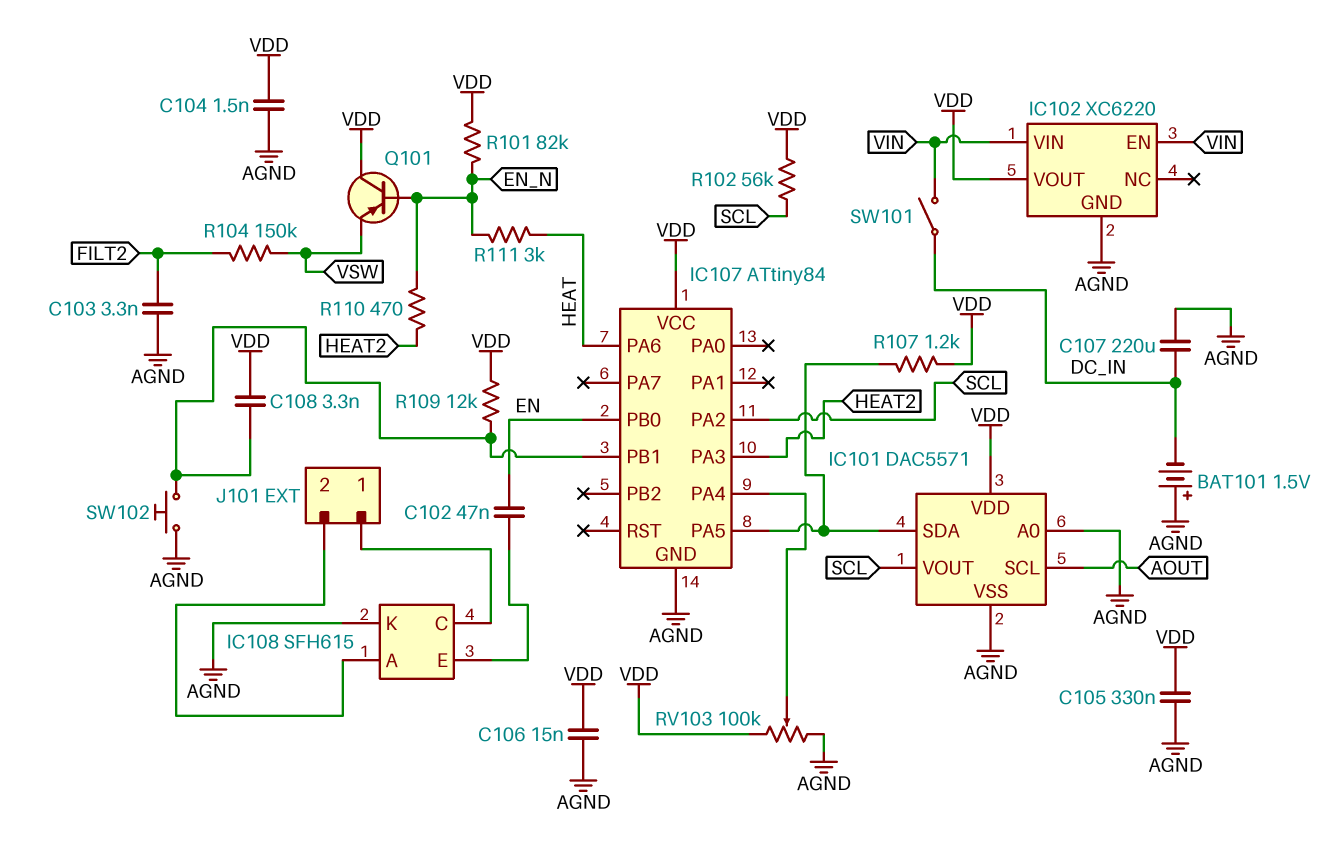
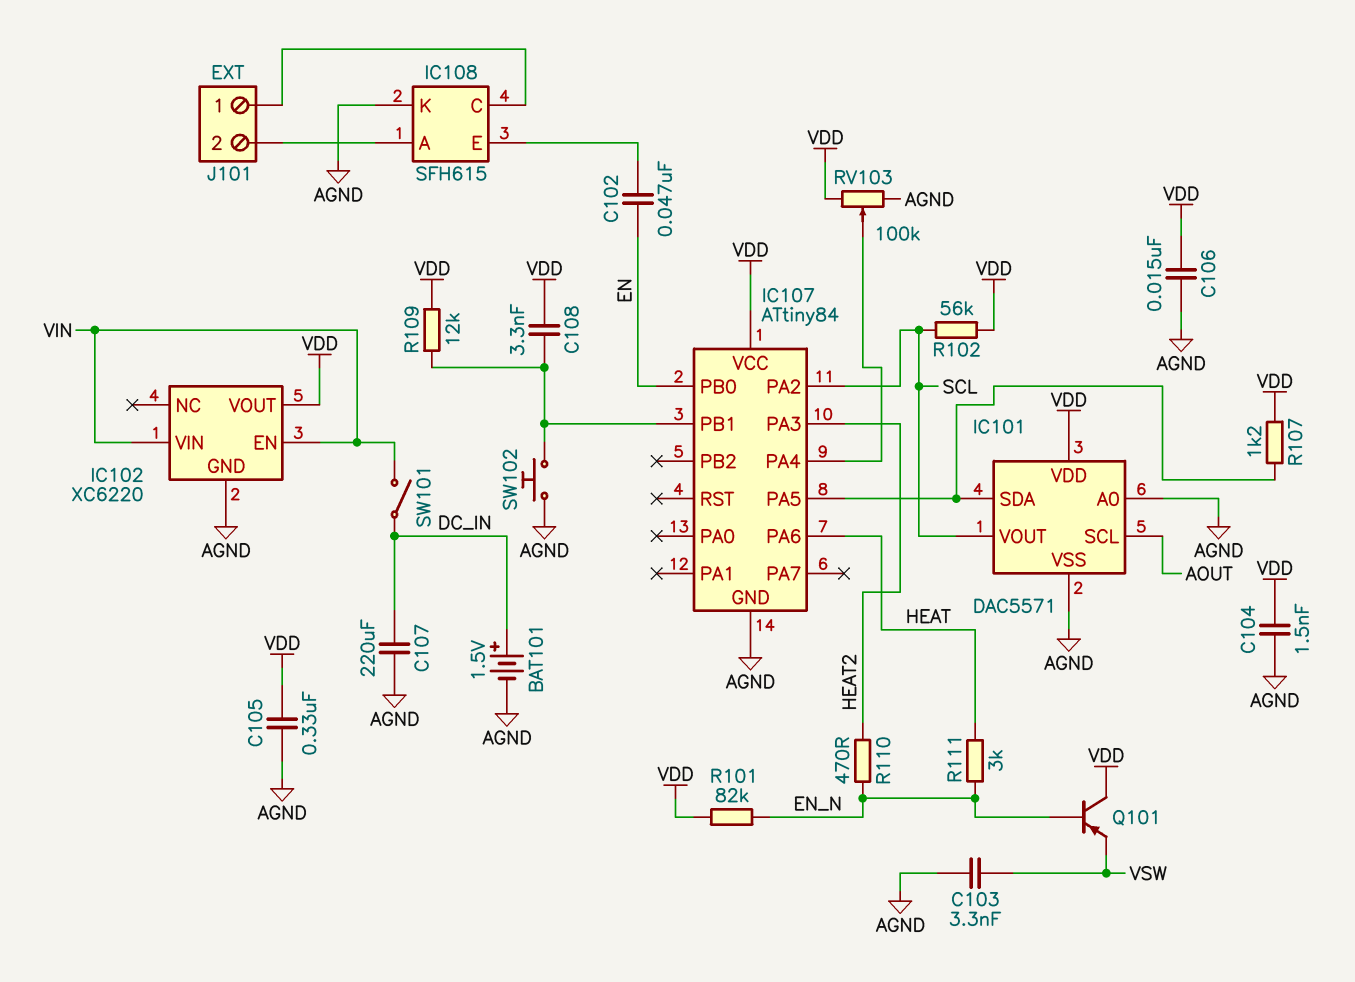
BAT101: 1.5V (plus AGND, minus DC_IN) -> 1.5V (plus DC_IN, minus AGND)
C103: 3.3nF (AGND, FILT2) -> 3.3nF (AGND, VSW)
R104: 150k (FILT2, VSW) -> none

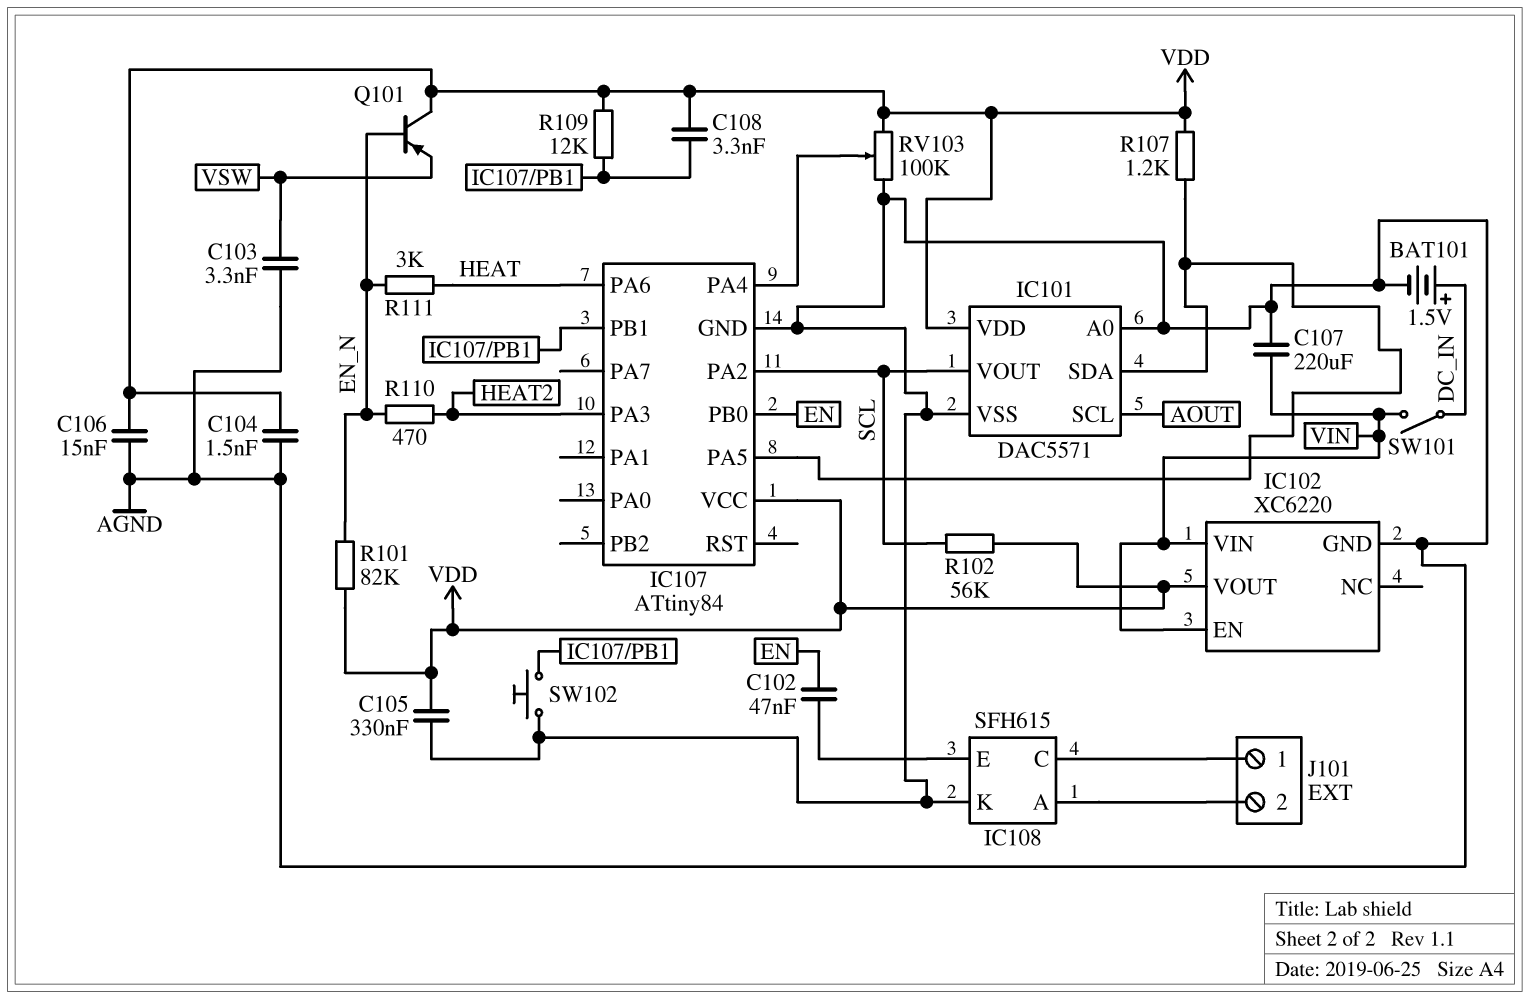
C107: 220uF (AGND, DC_IN) -> 220uF (AGND, VIN)

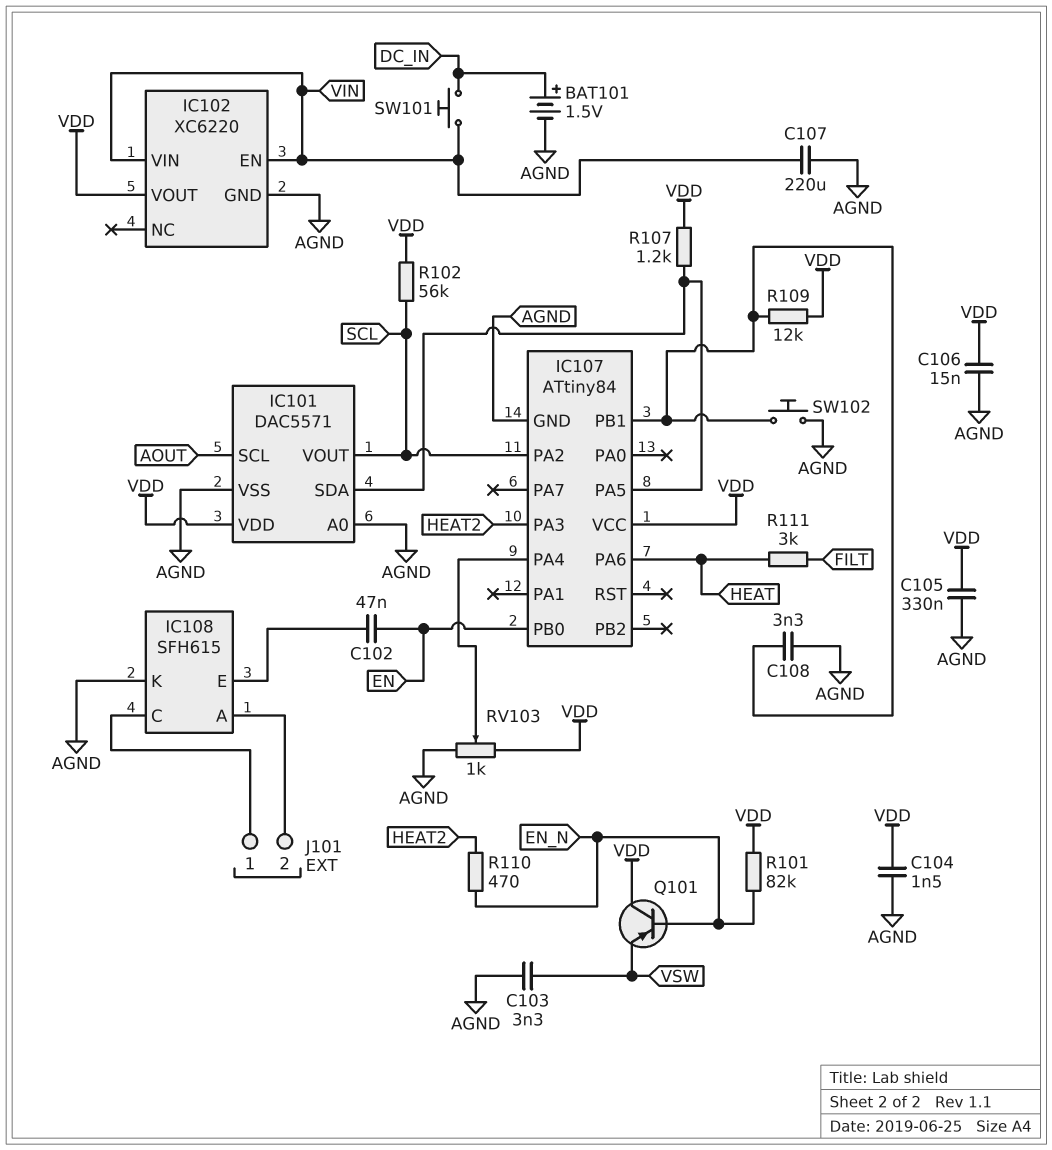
C108: 3.3nF (IC107/PB1, VDD) -> 3.3nF (AGND, IC107/PB1)
R111: 3k (EN_N, HEAT) -> 3k (FILT, HEAT)
RV103: 100k (AGND, VDD, wiper IC107/PA4) -> 1k (AGND, VDD, wiper IC107/PA4)
SW101: switch (DC_IN, VIN) -> button (DC_IN, VIN)

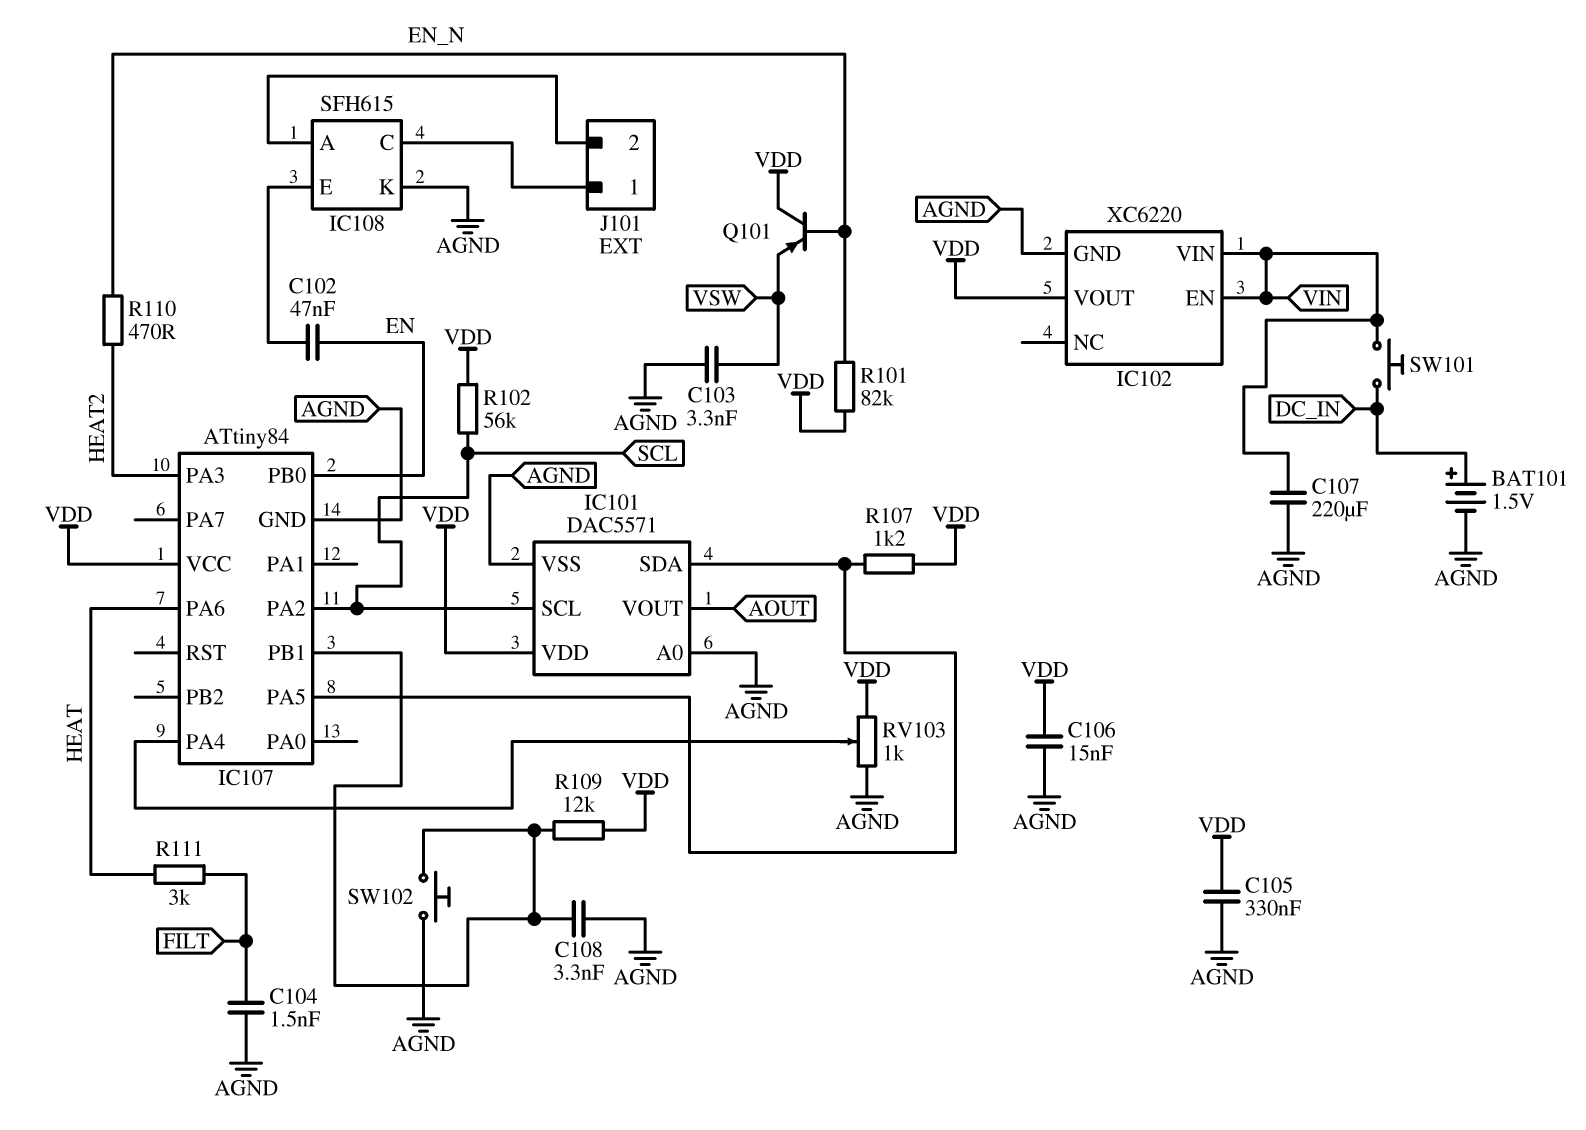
C104: 1.5nF (AGND, VDD) -> 1.5nF (AGND, FILT)
IC101 pin SCL: AOUT -> SCL
IC101 pin VOUT: SCL -> AOUT

